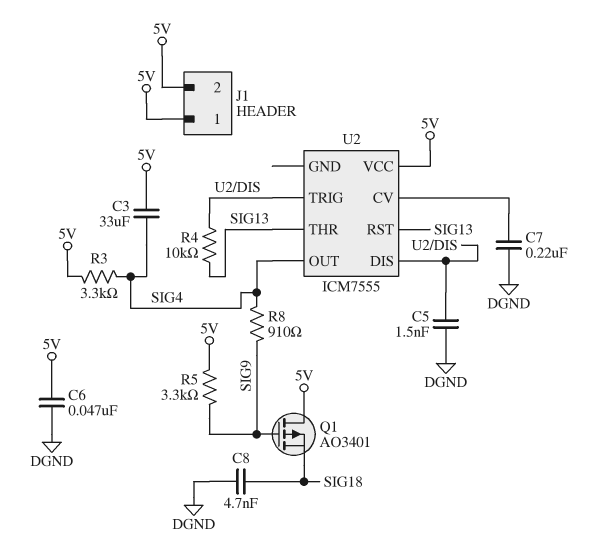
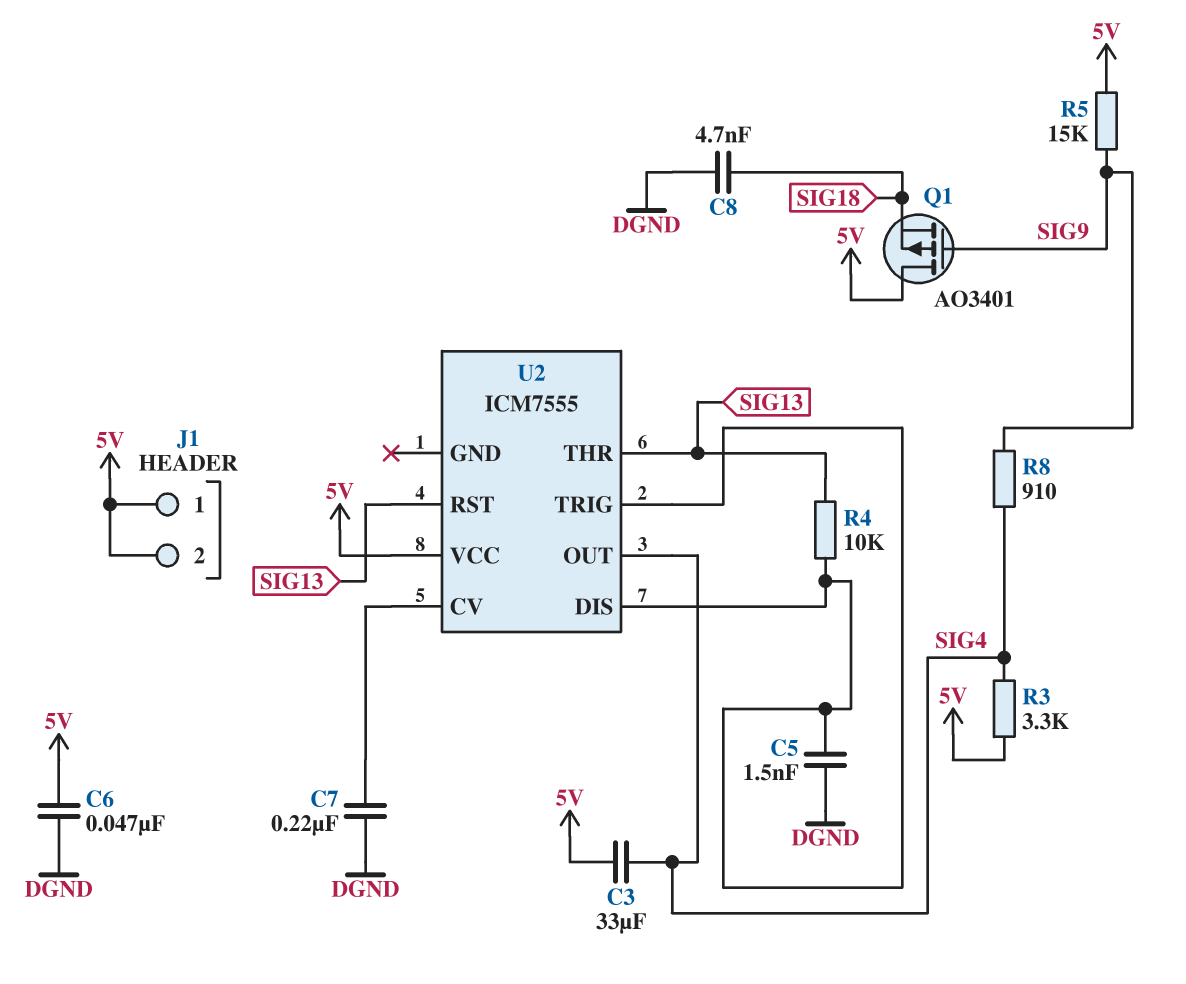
R5: 3.3k (5V, SIG9) -> 15k (5V, SIG9)

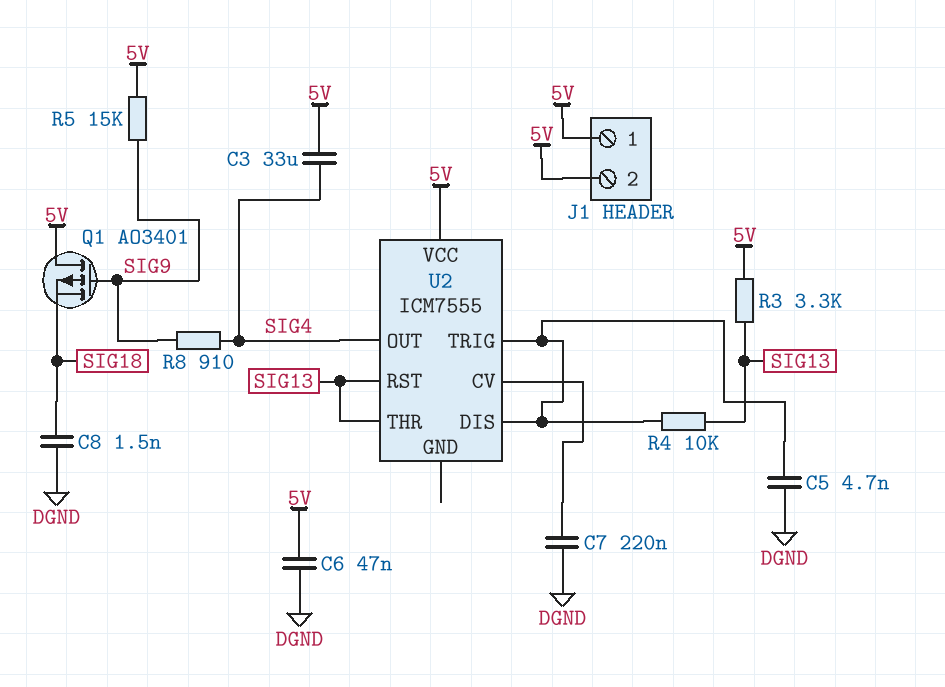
C5: 1.5nF (DGND, U2/DIS) -> 4.7nF (DGND, U2/DIS)
C8: 4.7nF (DGND, SIG18) -> 1.5nF (DGND, SIG18)
R3: 3.3k (5V, SIG4) -> 3.3k (5V, SIG13)

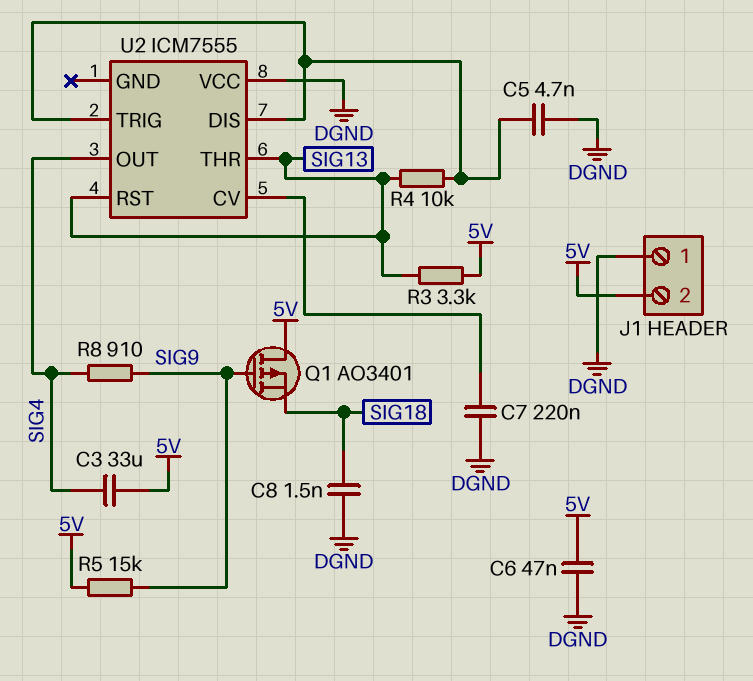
J1 pin 1: 5V -> DGND
U2 pin VCC: 5V -> DGND

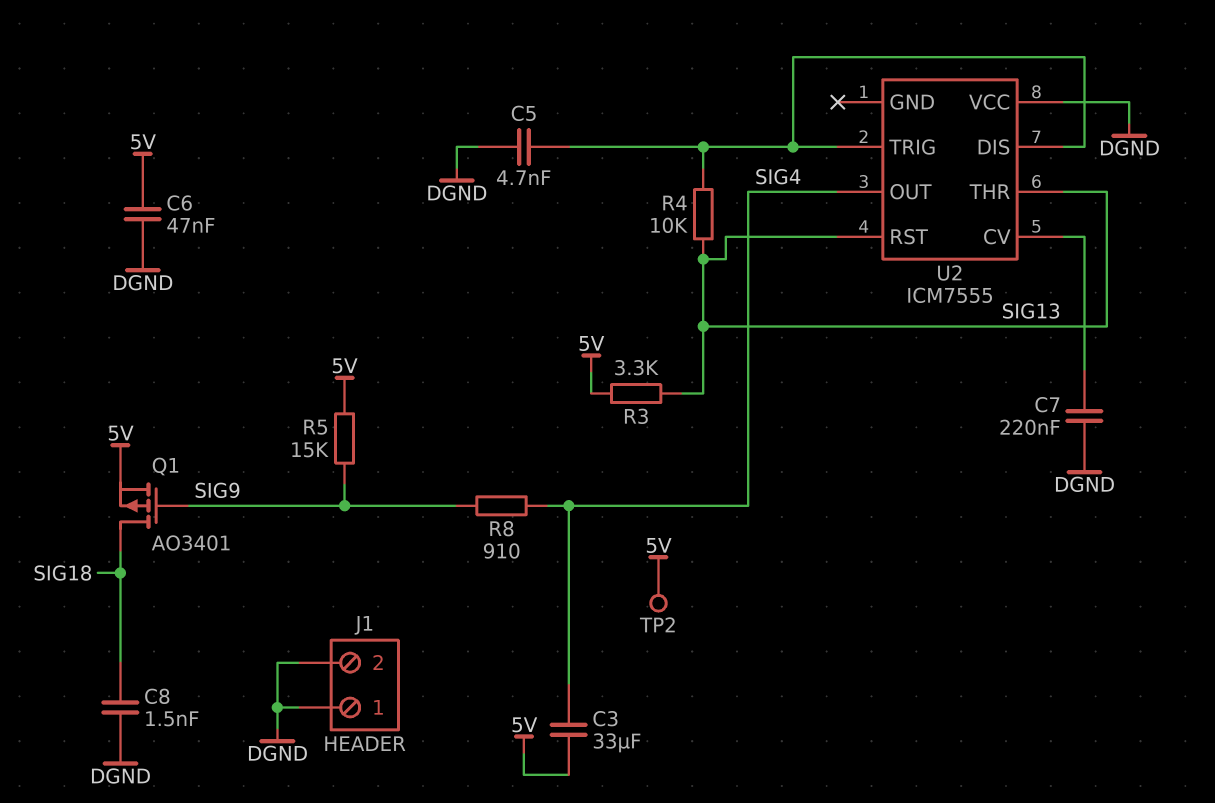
J1 pin 2: 5V -> DGND
Q1: PMOS AO3401 (G SIG9, D 5V, S SIG18) -> PMOS AO3401 (G SIG9, D SIG18, S 5V)
TP2: none -> test point (5V)

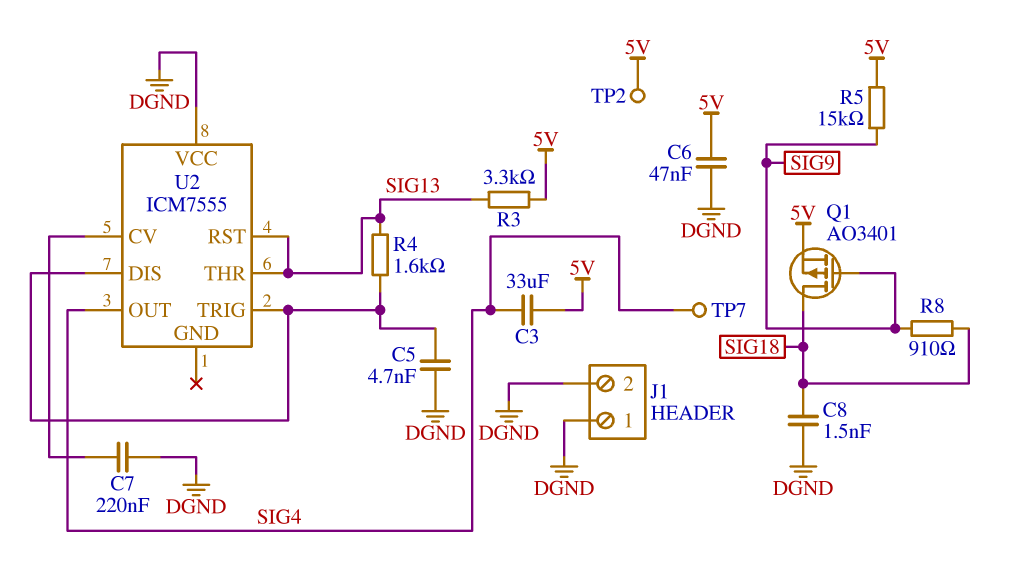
R4: 10k (SIG13, U2/DIS) -> 1.6k (SIG13, U2/DIS)
R8: 910 (SIG4, SIG9) -> 910 (SIG9, SIG18)
TP7: none -> test point (SIG4)

